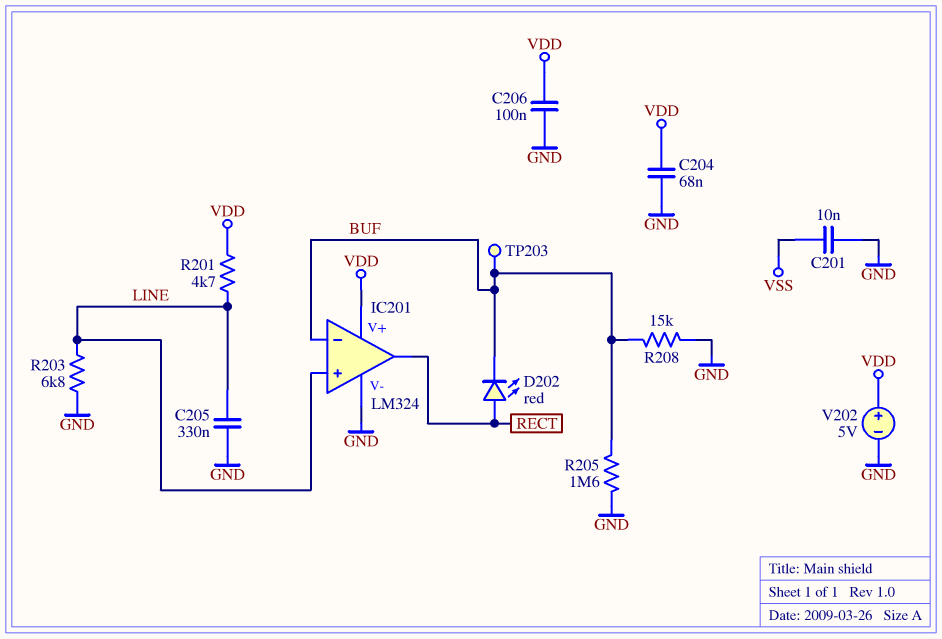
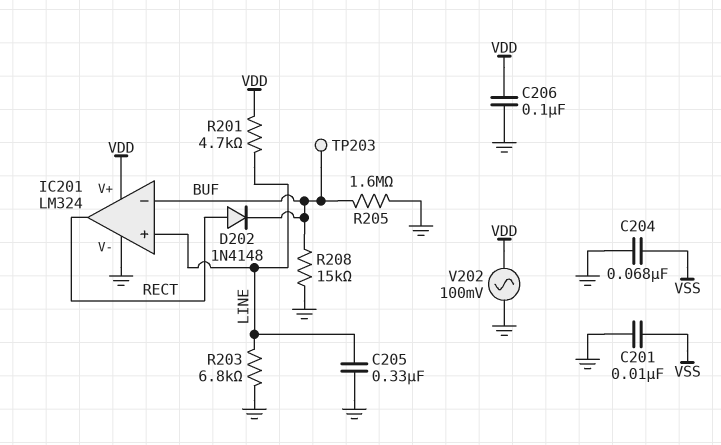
C204: 68nF (GND, VDD) -> 68nF (GND, VSS)
D202: LED red (A RECT, K BUF) -> diode 1N4148 (A RECT, K BUF)
V202: 5V (plus VDD, minus GND) -> AC 100mV (GND, VDD)

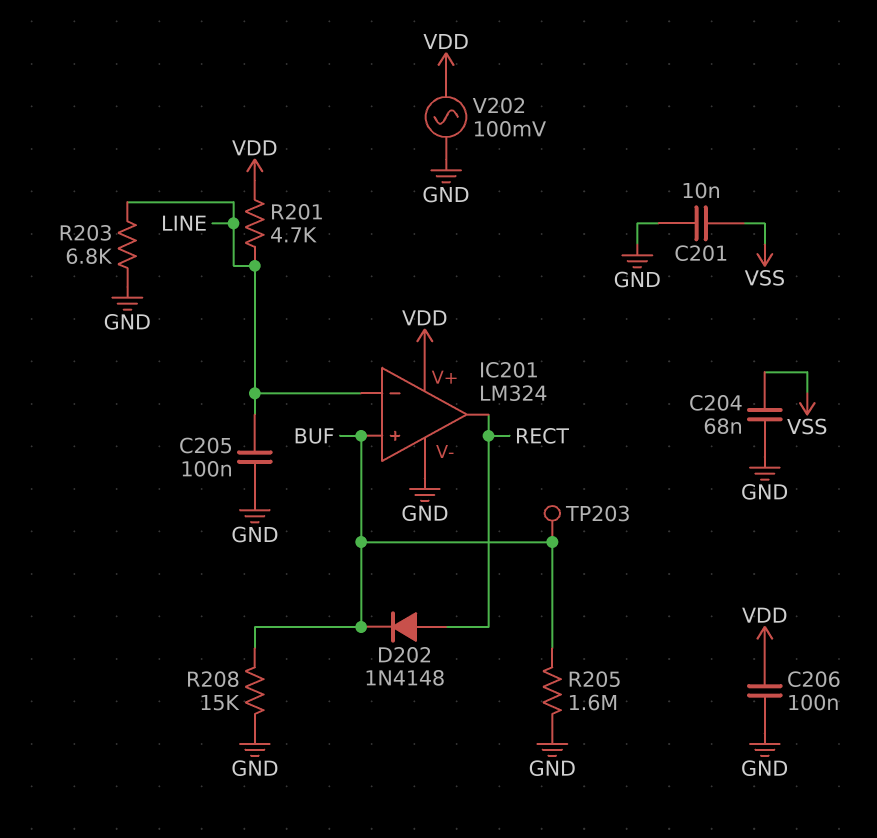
C205: 330nF (GND, LINE) -> 100nF (GND, LINE)
IC201 pin in+: LINE -> BUF
IC201 pin in-: BUF -> LINE

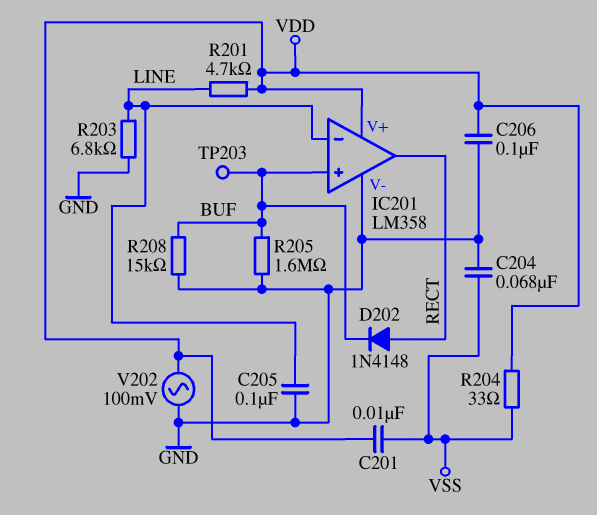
C201: 10nF (GND, VSS) -> 10nF (VDD, VSS)
IC201: LM324 -> LM358
R204: none -> 33 (VDD, VSS)

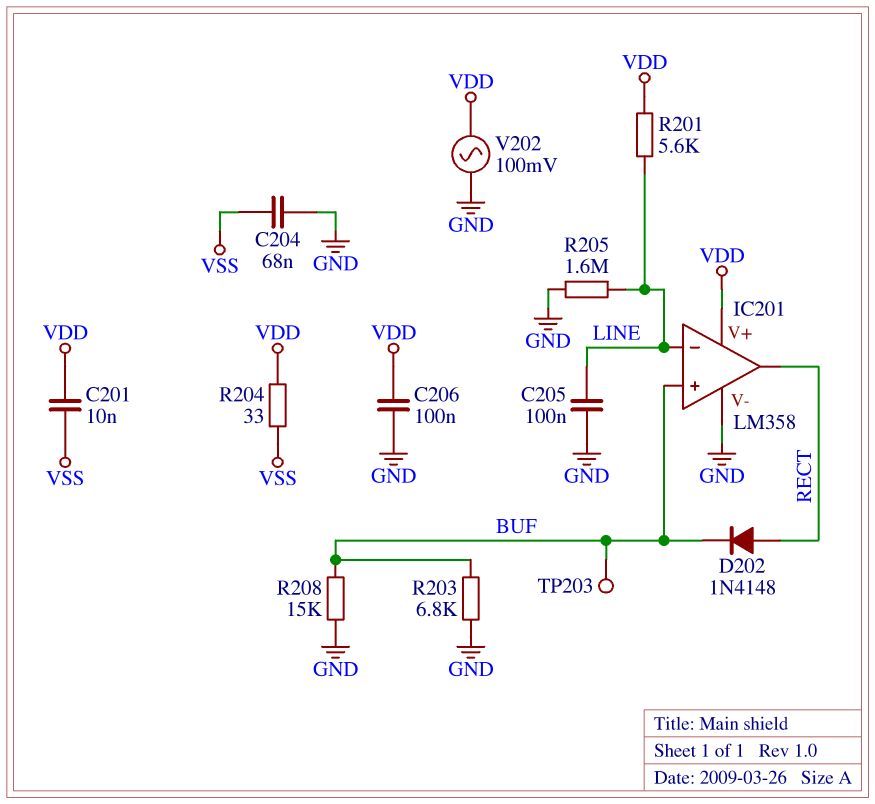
R201: 4.7k (LINE, VDD) -> 5.6k (LINE, VDD)
R203: 6.8k (GND, LINE) -> 6.8k (BUF, GND)
R205: 1.6M (BUF, GND) -> 1.6M (GND, LINE)

